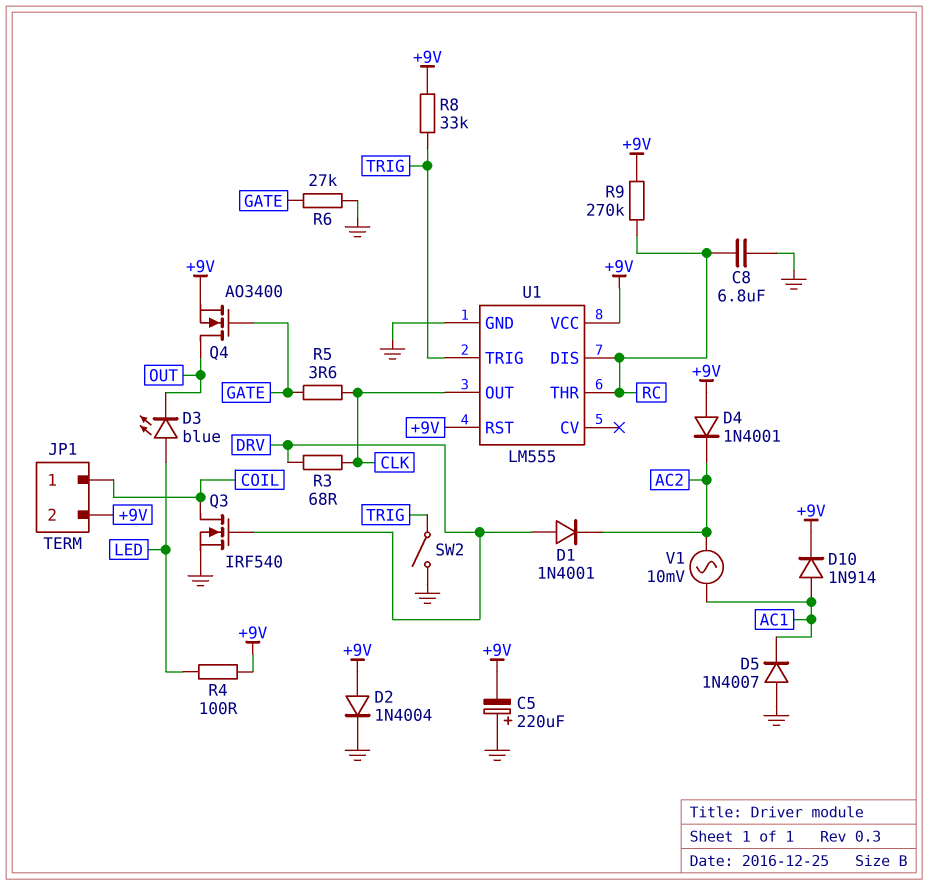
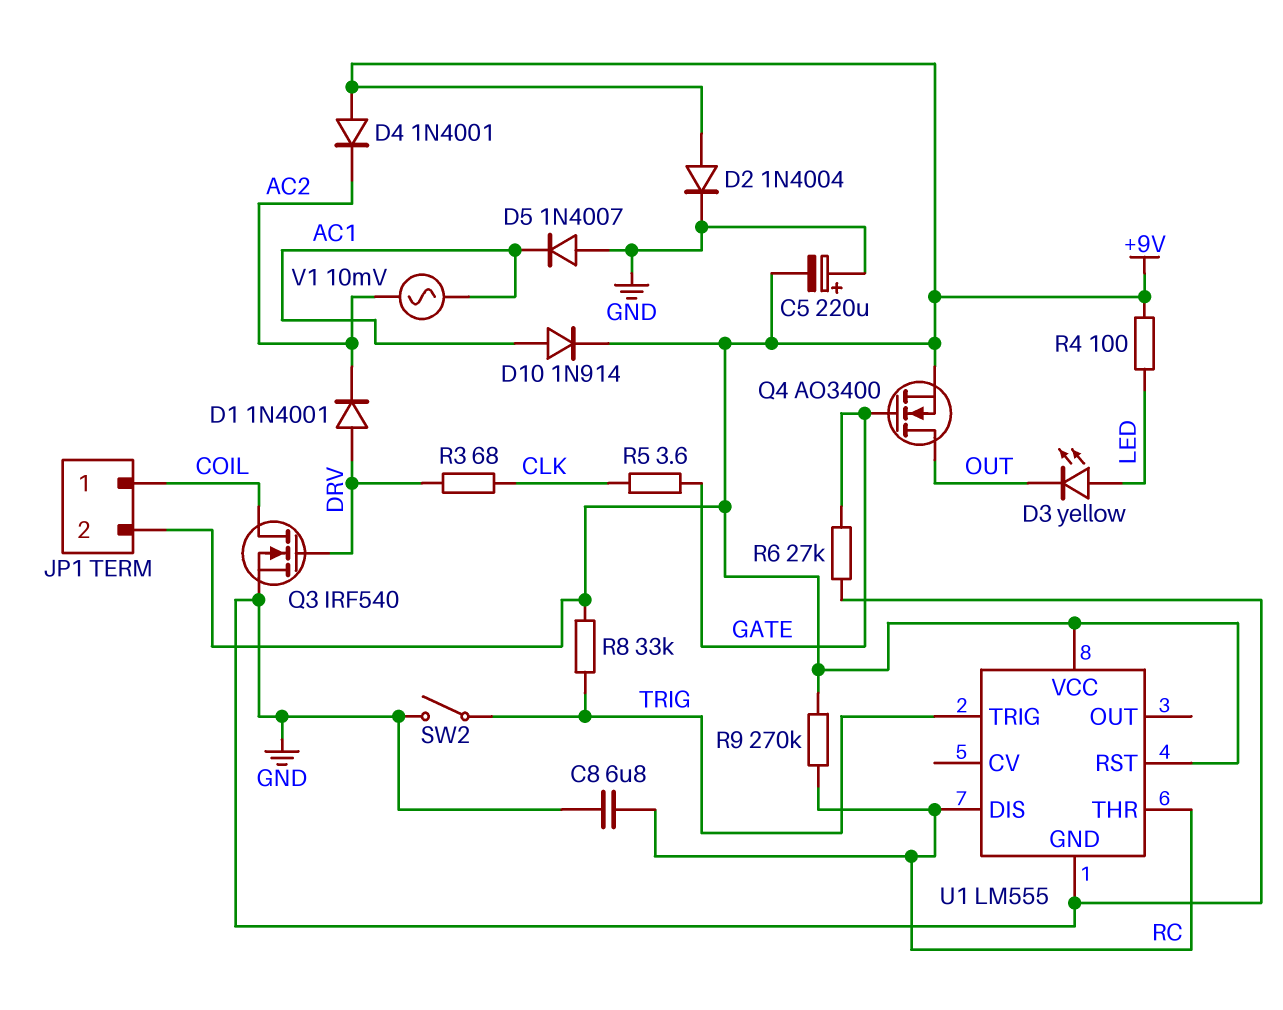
D3: LED blue (A LED, K OUT) -> LED yellow (A LED, K OUT)
U1 pin OUT: CLK -> none

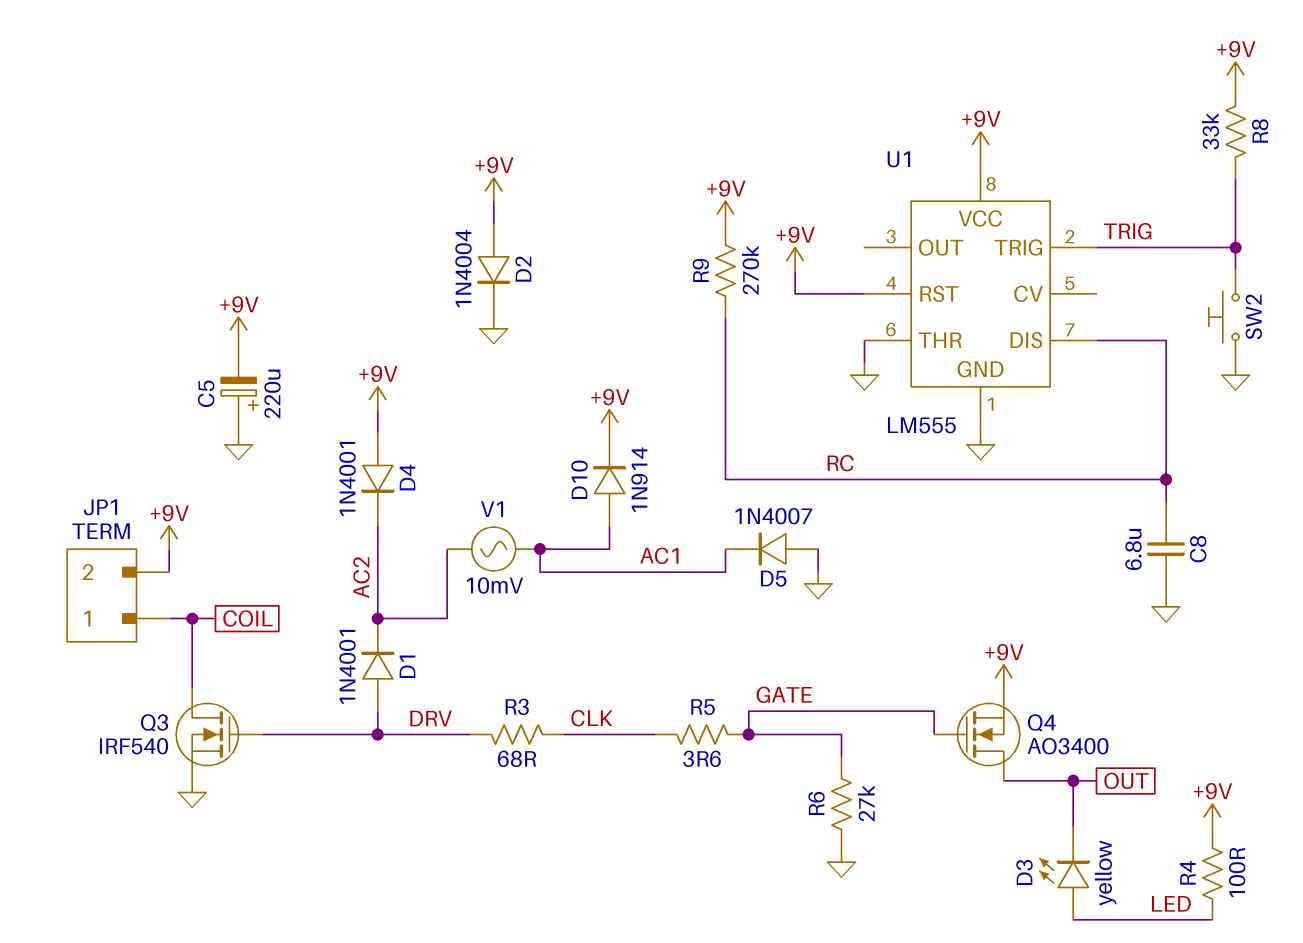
SW2: switch (GND, TRIG) -> button (GND, TRIG)
U1 pin THR: RC -> GND

